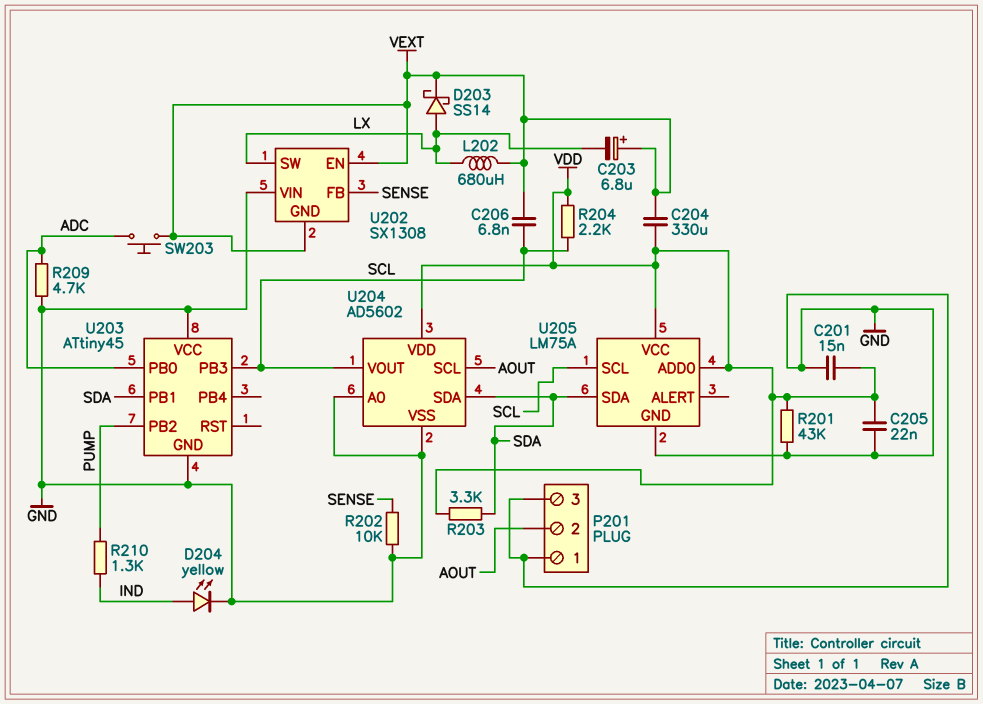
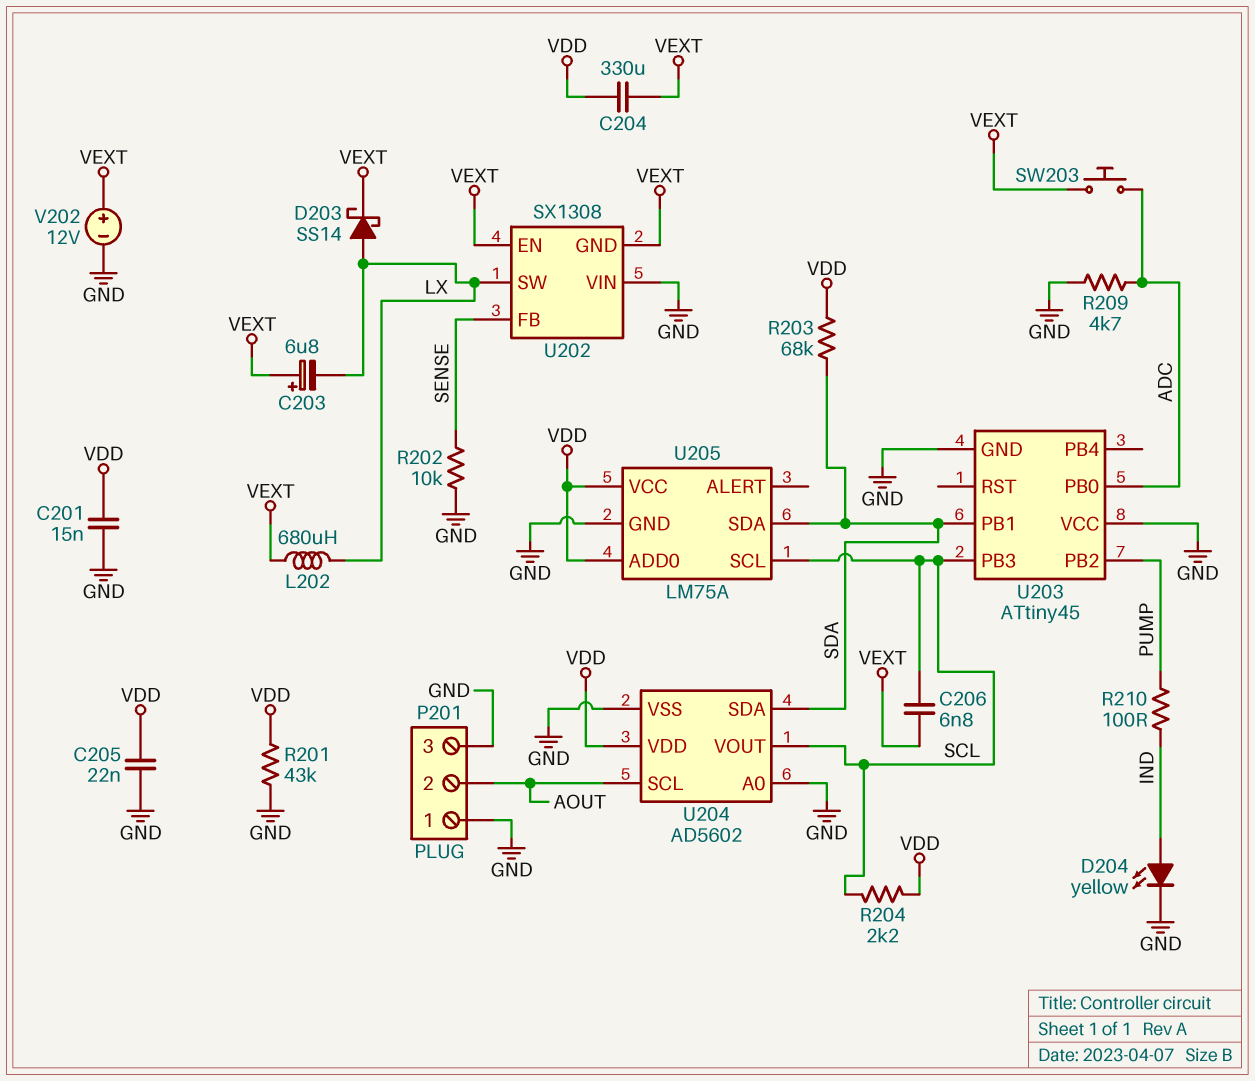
R203: 3.3k (SDA, VDD) -> 68k (SDA, VDD)
R210: 1.3k (IND, PUMP) -> 100 (IND, PUMP)
V202: none -> 12V (plus VEXT, minus GND)

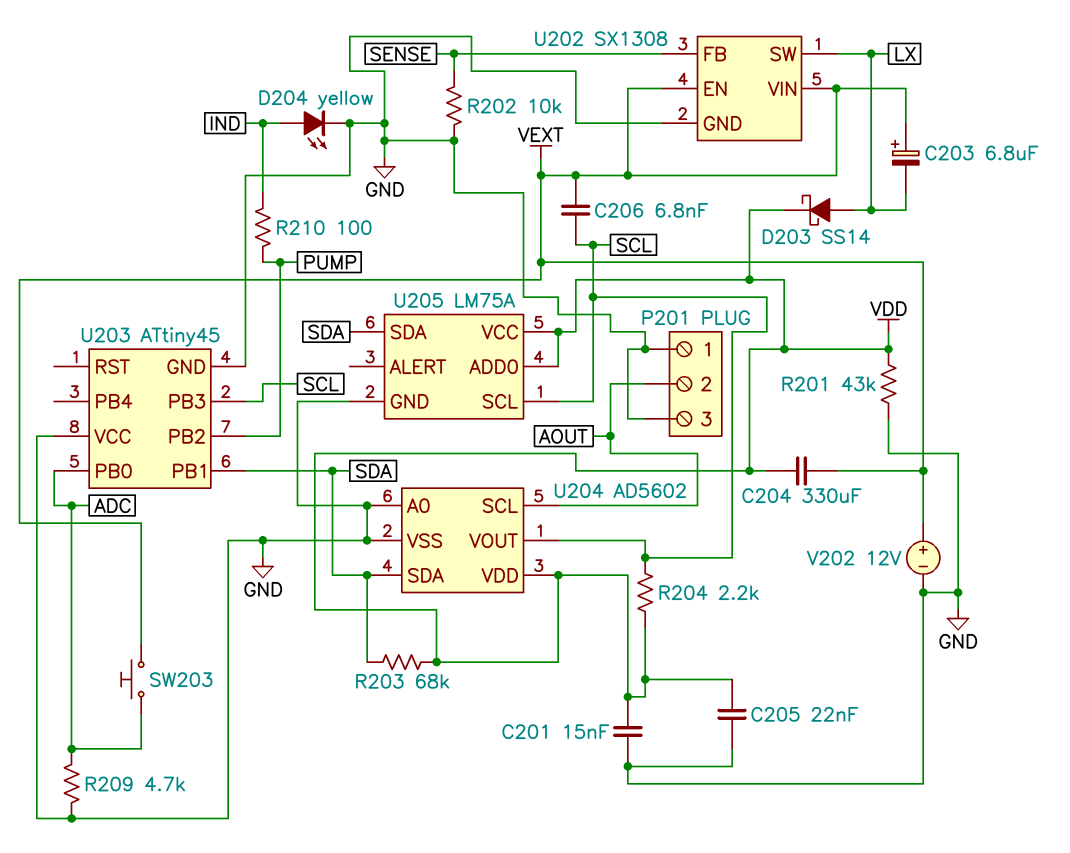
D203: schottky SS14 (A LX, K VEXT) -> schottky SS14 (A LX, K VDD)
L202: 680uH (LX, VEXT) -> none
U202 pin GND: VEXT -> GND
U202 pin VIN: GND -> VEXT

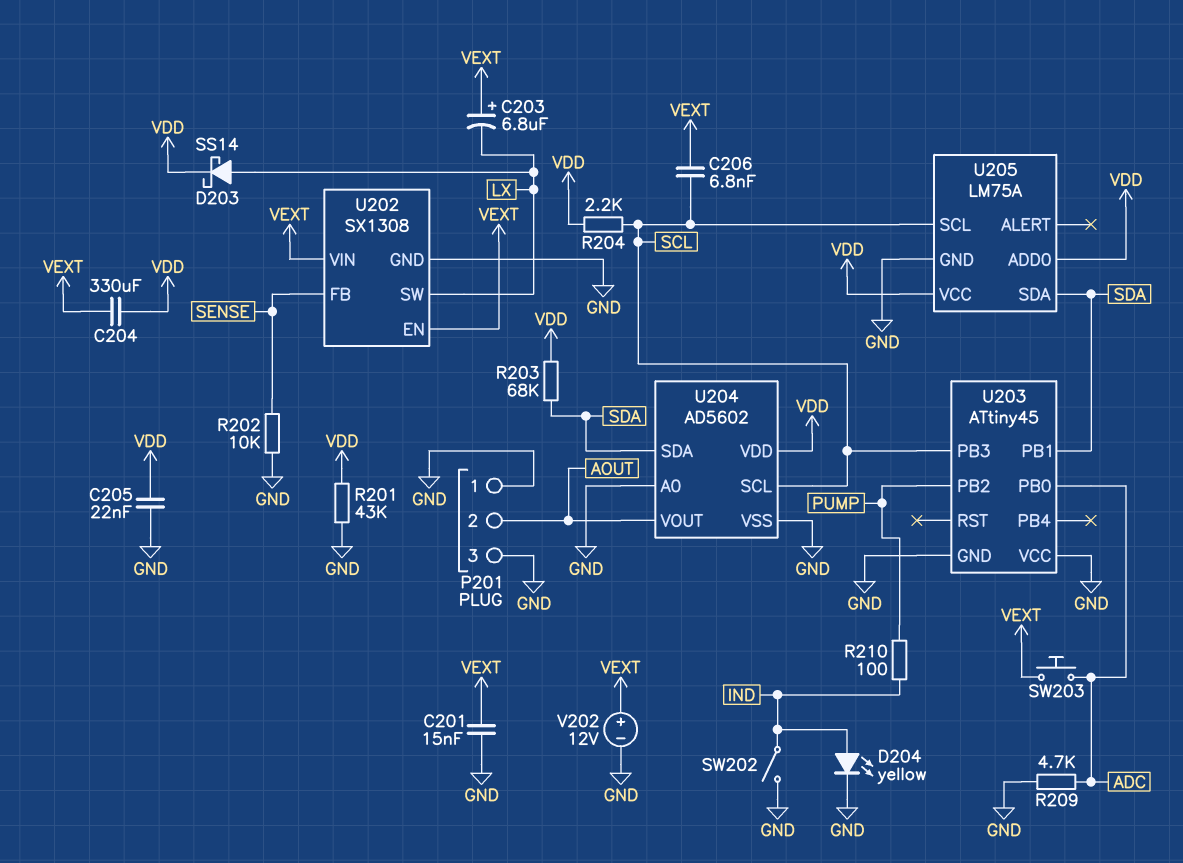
C201: 15nF (GND, VDD) -> 15nF (GND, VEXT)
SW202: none -> switch (GND, IND)
U204 pin SCL: AOUT -> SCL
U204 pin VOUT: SCL -> AOUT

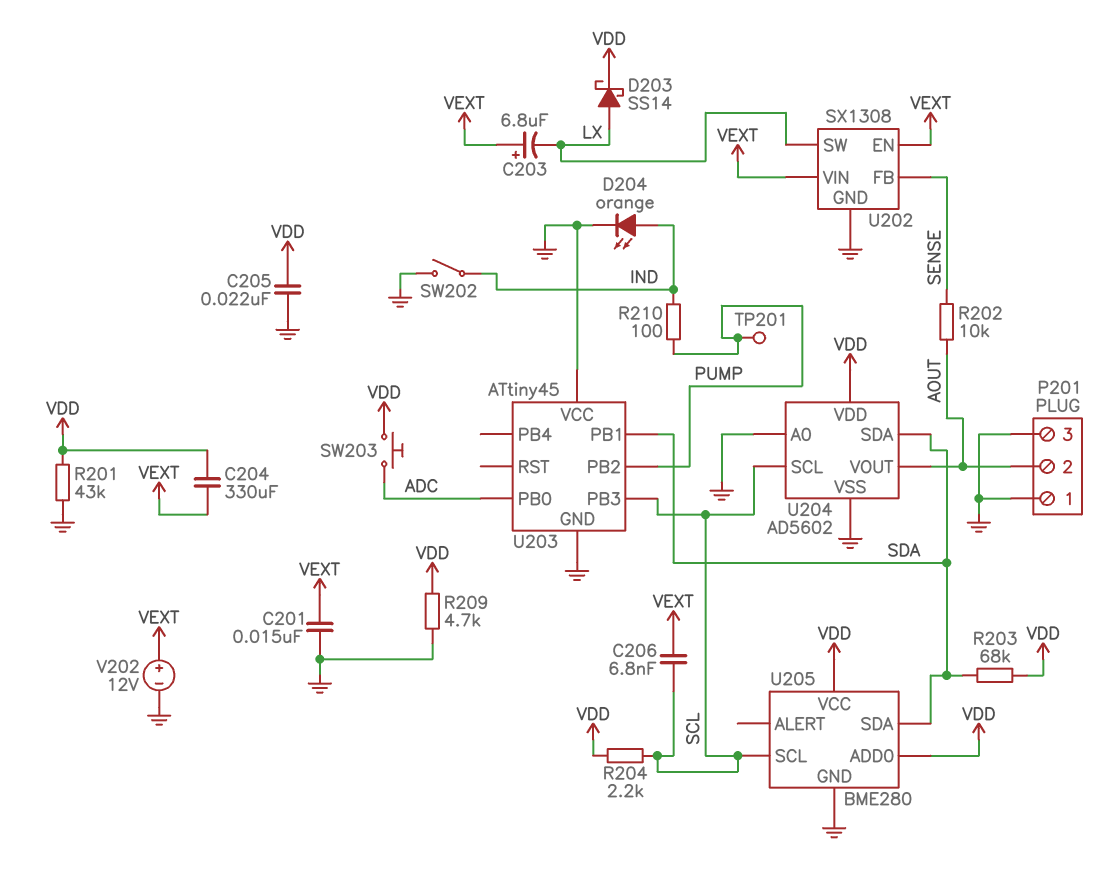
D204: LED yellow (A IND, K GND) -> LED orange (A IND, K GND)
R202: 10k (GND, SENSE) -> 10k (AOUT, SENSE)
R209: 4.7k (ADC, GND) -> 4.7k (GND, VDD)
SW203: button (ADC, VEXT) -> button (ADC, VDD)
TP201: none -> test point (PUMP)
U205: LM75A -> BME280

